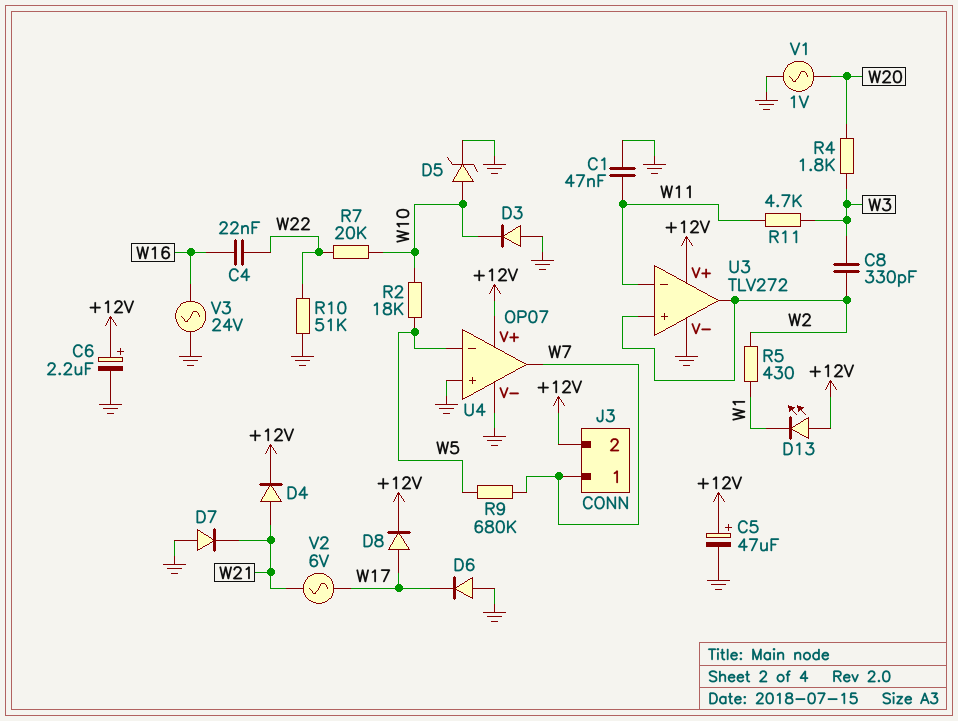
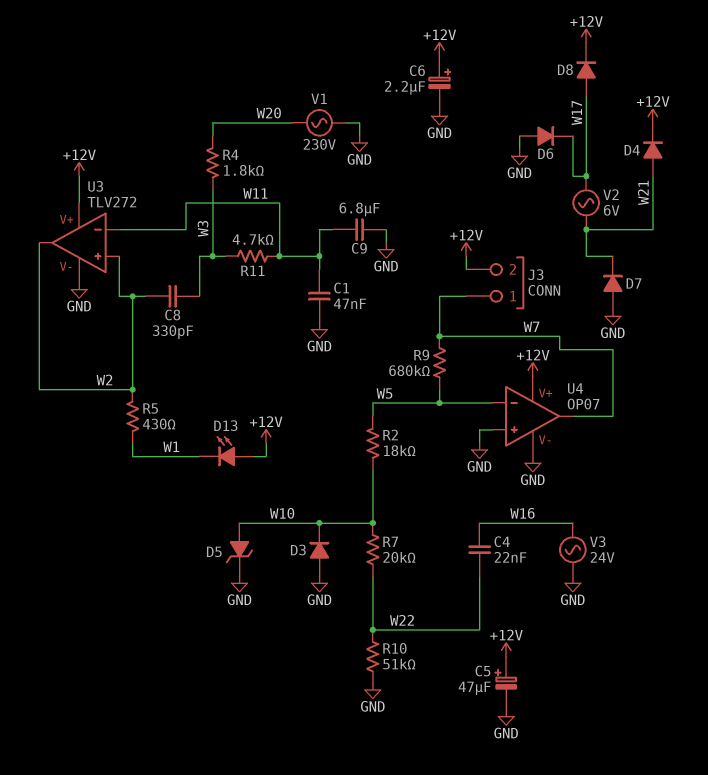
C9: none -> 6.8uF (GND, W11)
V1: AC 1V (GND, W20) -> AC 230V (GND, W20)

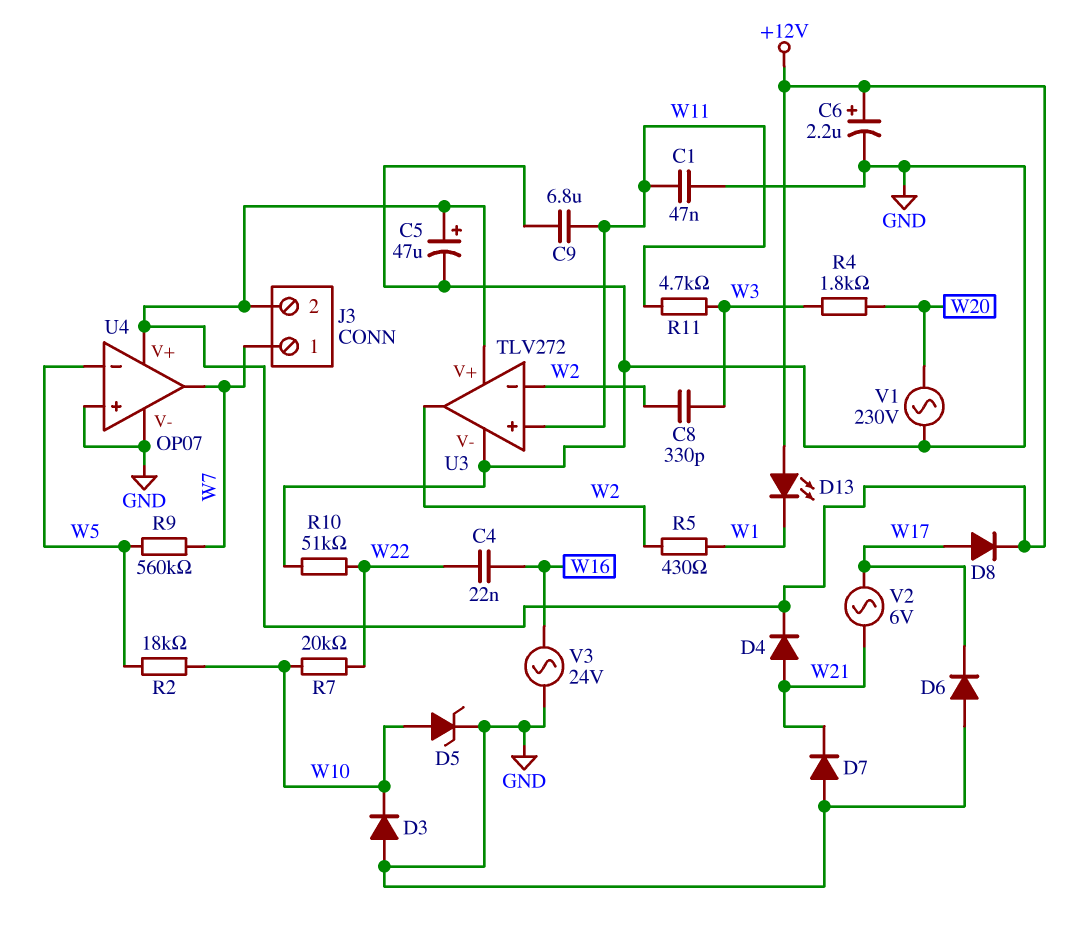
R9: 680k (W5, W7) -> 560k (W5, W7)
U3 pin in+: W2 -> W11
U3 pin in-: W11 -> W2

